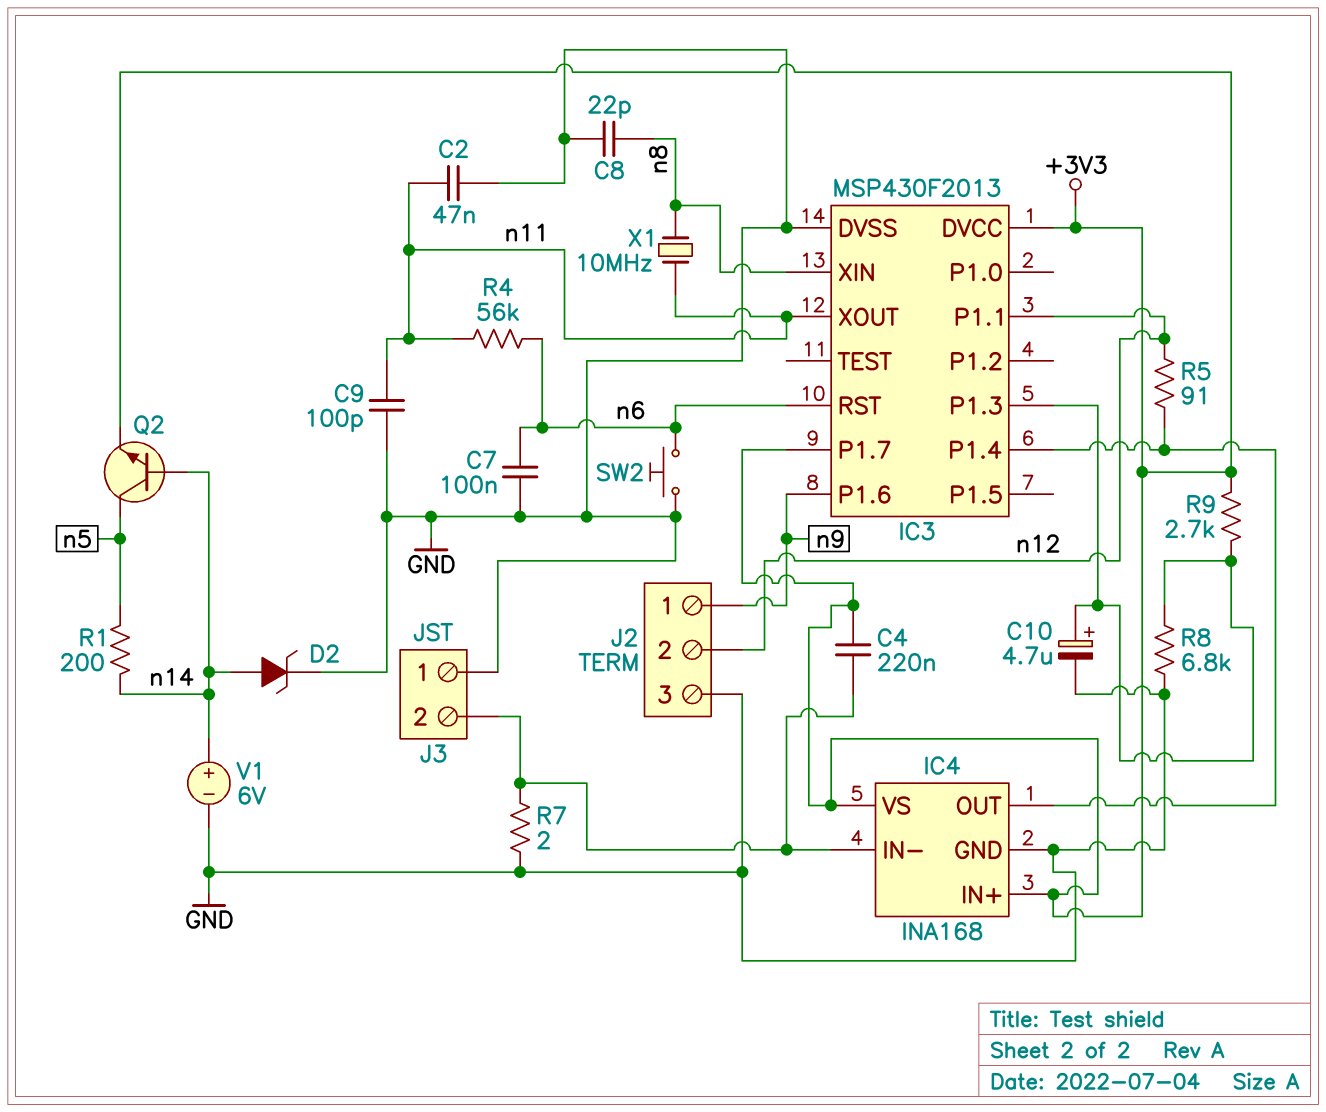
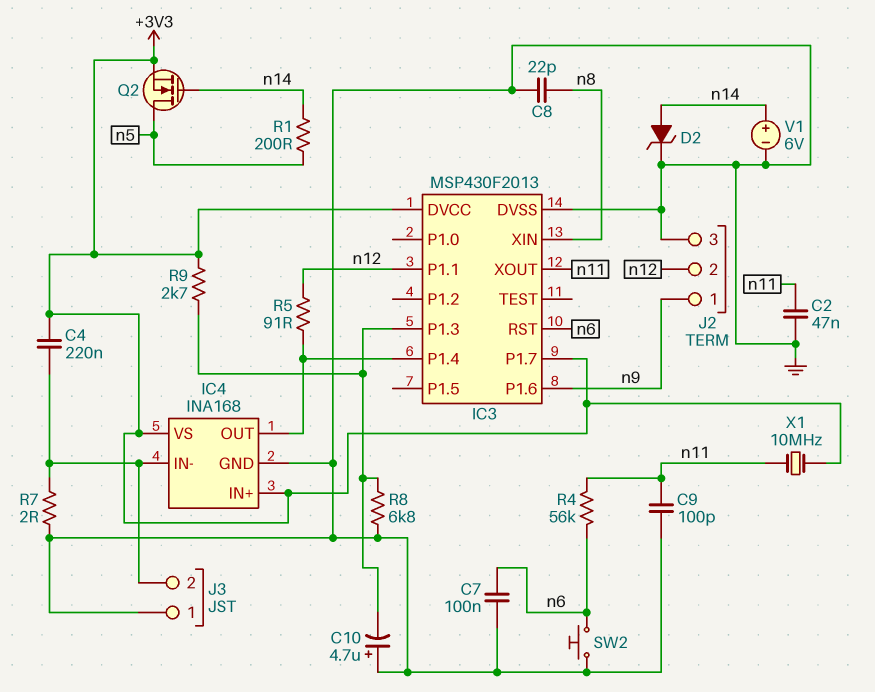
C10: 4.7uF (plus IC3/P1.3, minus GND) -> 4.7uF (plus GND, minus IC3/P1.3)
Q2: NPN (B n14, C n5, E +3V3) -> NMOS (G n14, D n5, S +3V3)
X1: 10MHz (n8, n11) -> 10MHz (+3V3, n11)

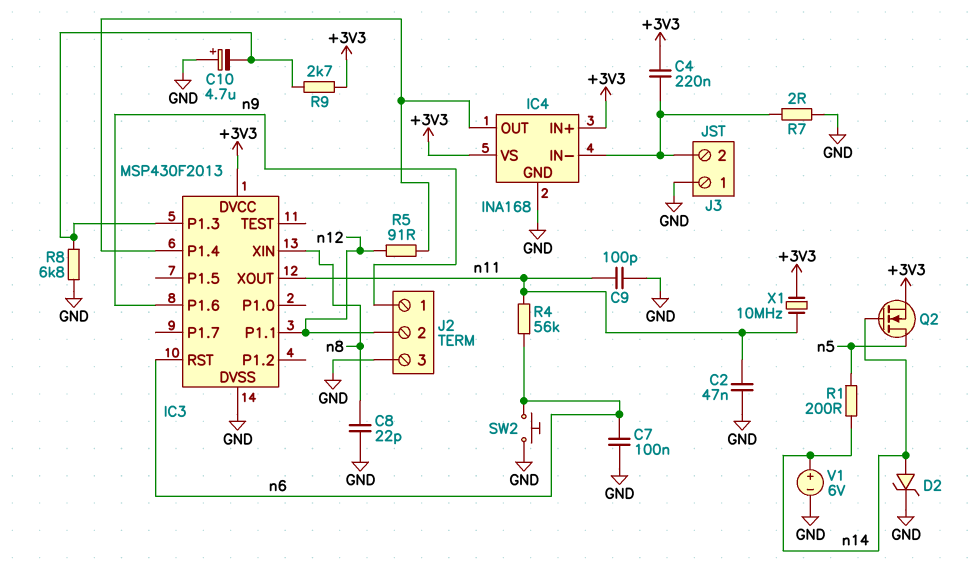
IC3 pin P1.7: +3V3 -> none

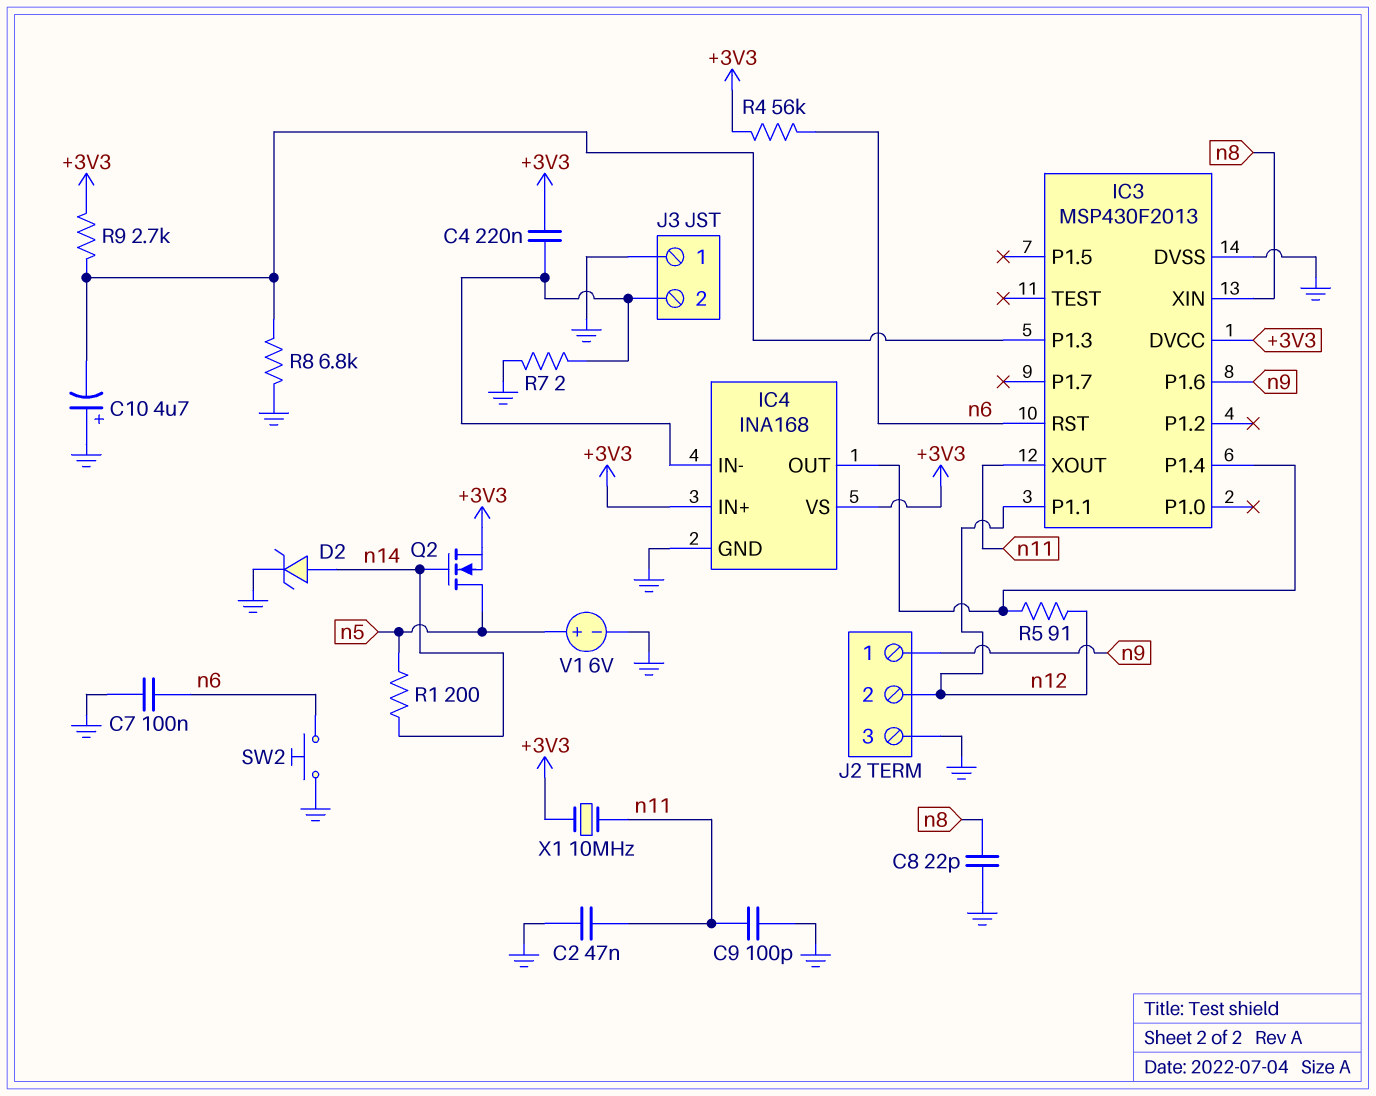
R4: 56k (n6, n11) -> 56k (+3V3, n6)
V1: 6V (plus n14, minus GND) -> 6V (plus n5, minus GND)

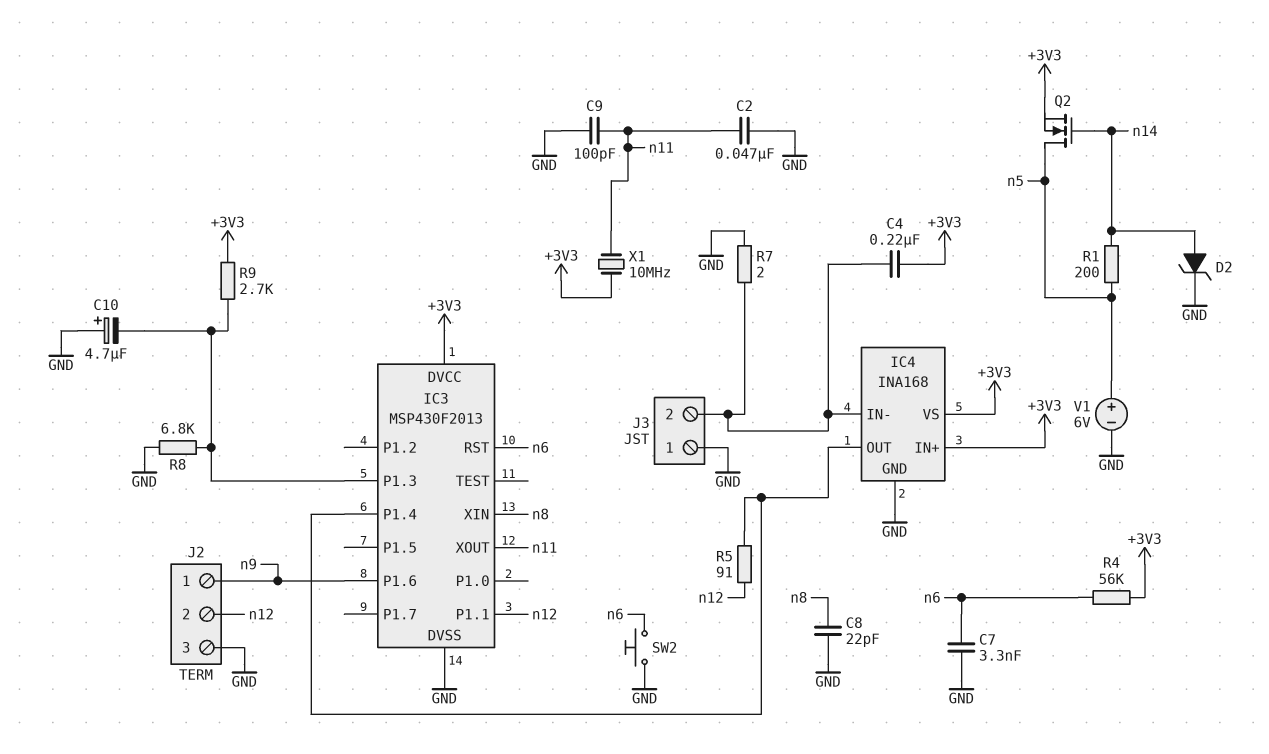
C7: 100nF (GND, n6) -> 3.3nF (GND, n6)

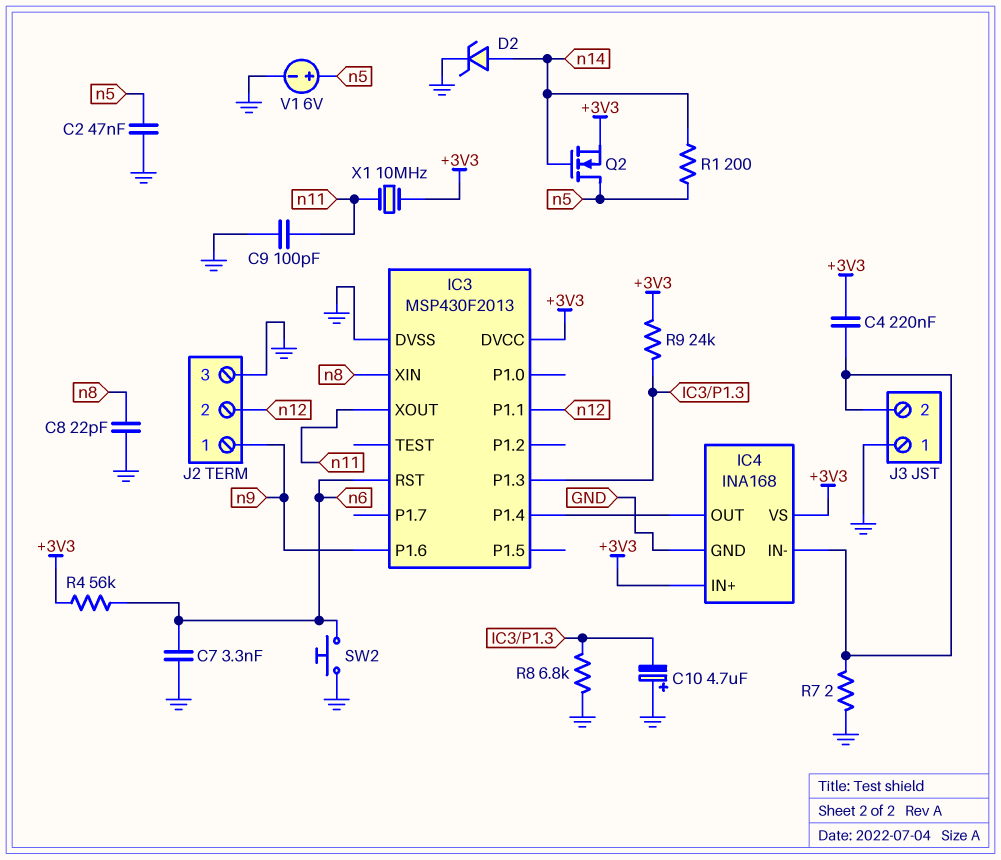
C2: 47nF (GND, n11) -> 47nF (GND, n5)
R5: 91 (IC3/P1.4, n12) -> none
R9: 2.7k (+3V3, IC3/P1.3) -> 24k (+3V3, IC3/P1.3)

